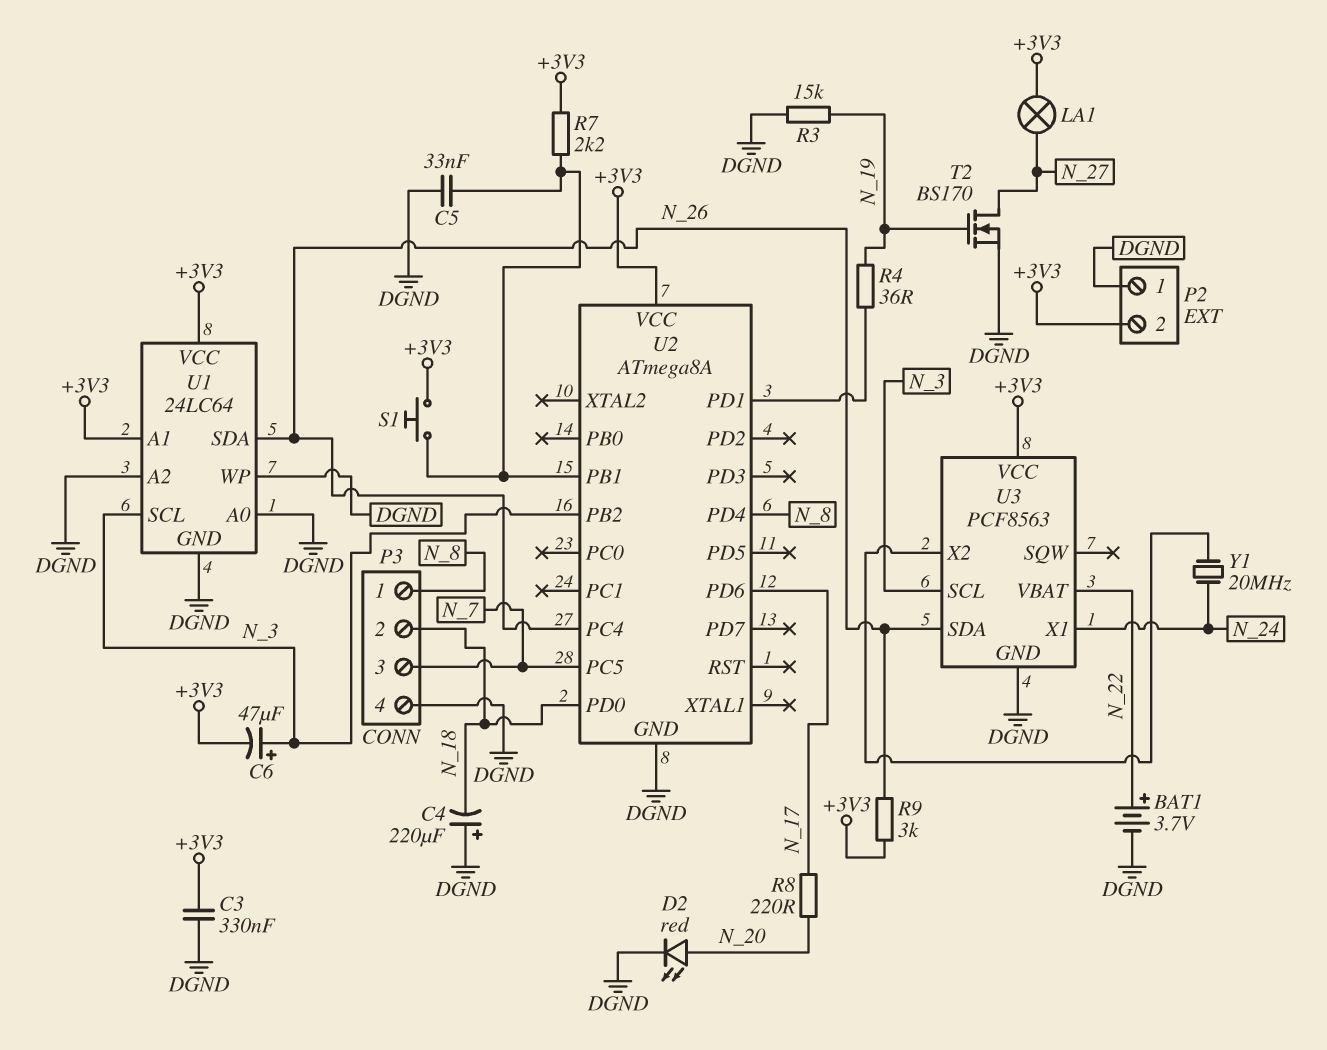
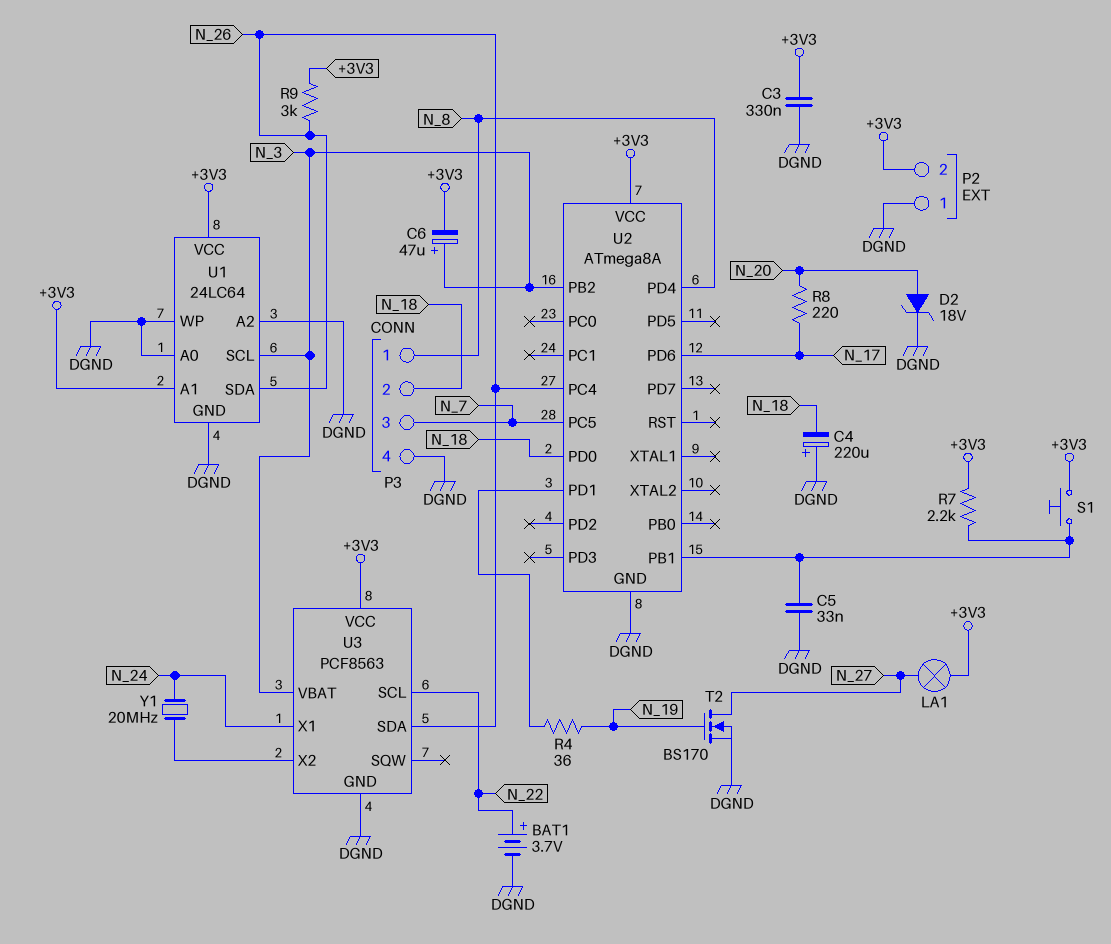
D2: LED red (A N_20, K DGND) -> zener 18V (A N_20, K DGND)
R3: 15k (DGND, N_19) -> none
U3 pin SCL: N_3 -> N_22
U3 pin VBAT: N_22 -> N_3

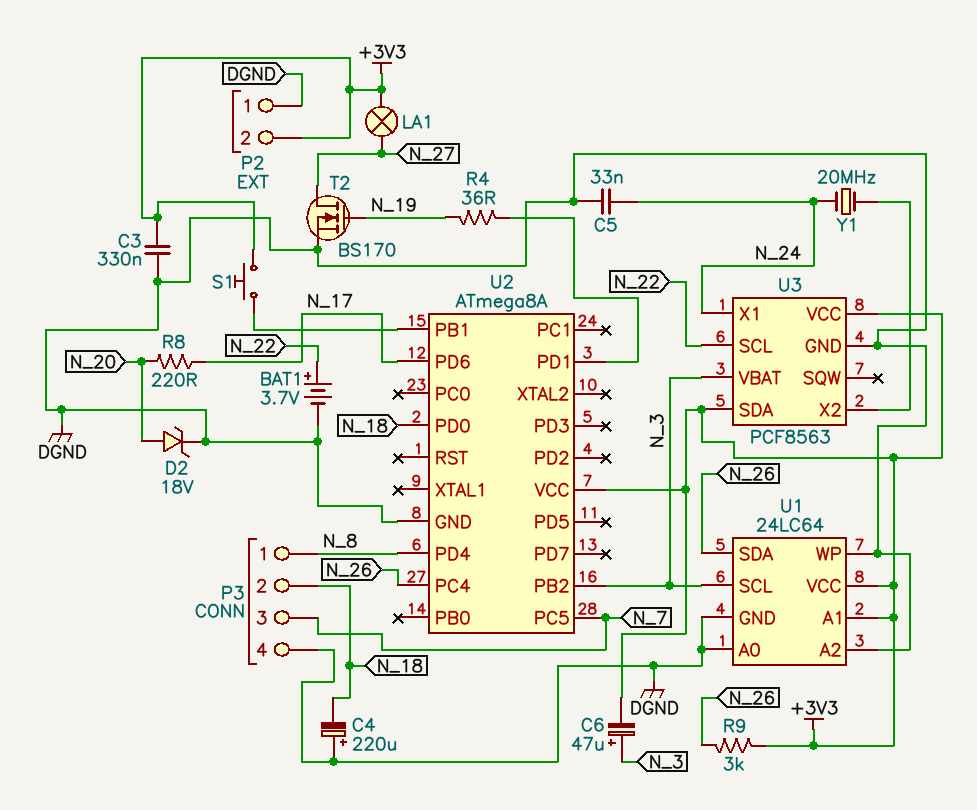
C5: 33nF (DGND, U2/PB1) -> 33nF (DGND, N_24)
R7: 2.2k (+3V3, U2/PB1) -> none
U3 pin SDA: N_26 -> +3V3

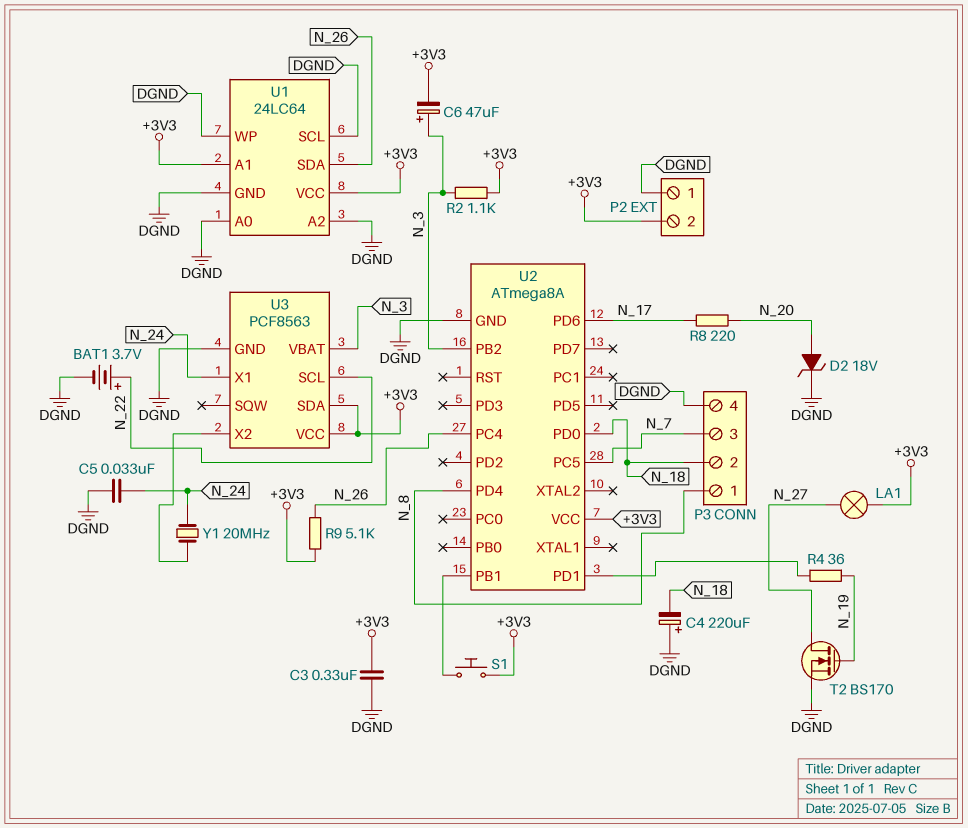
R2: none -> 1.1k (+3V3, N_3)
R9: 3k (+3V3, N_26) -> 5.1k (+3V3, N_26)
U1 pin SCL: N_3 -> DGND

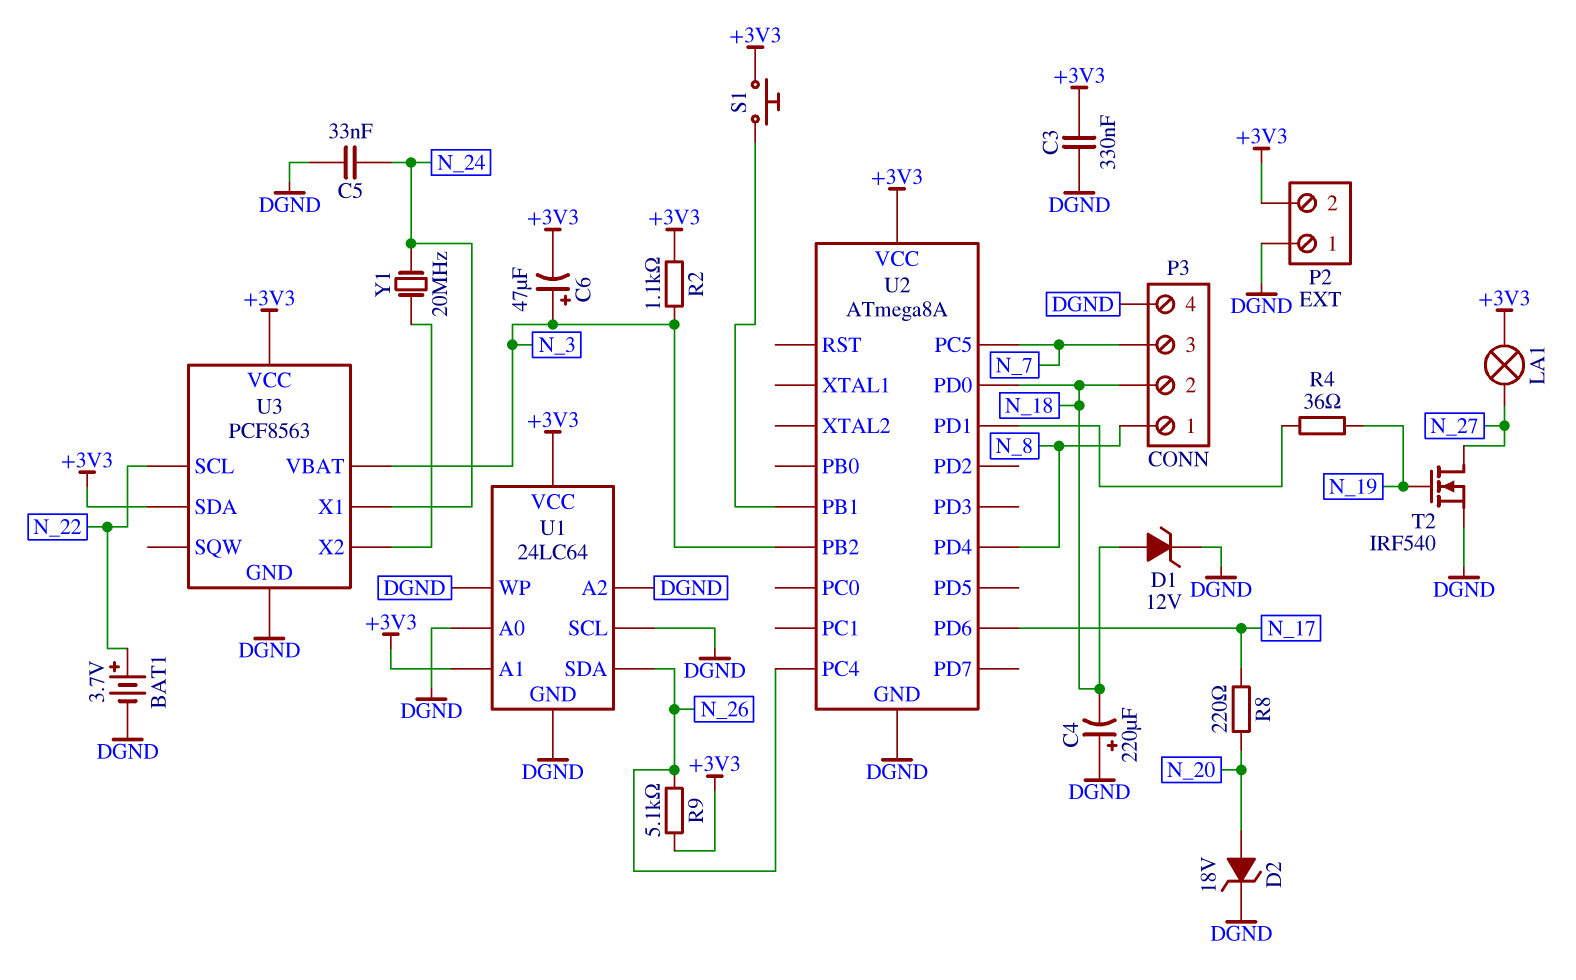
D1: none -> zener 12V (A N_18, K DGND)
T2: NMOS BS170 (G N_19, D N_27, S DGND) -> NMOS IRF540 (G N_19, D N_27, S DGND)

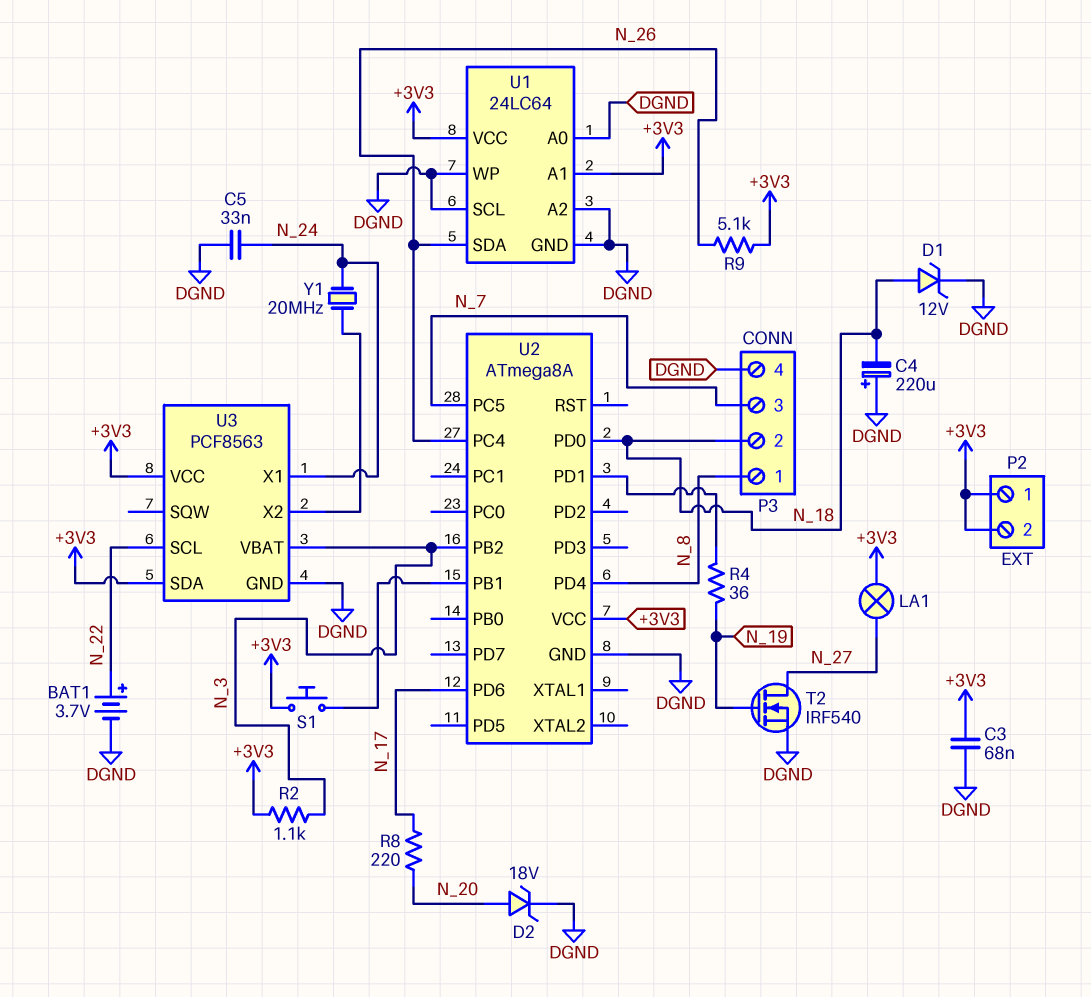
C3: 330nF (+3V3, DGND) -> 68nF (+3V3, DGND)
C6: 47uF (plus N_3, minus +3V3) -> none
P2 pin 1: DGND -> +3V3

